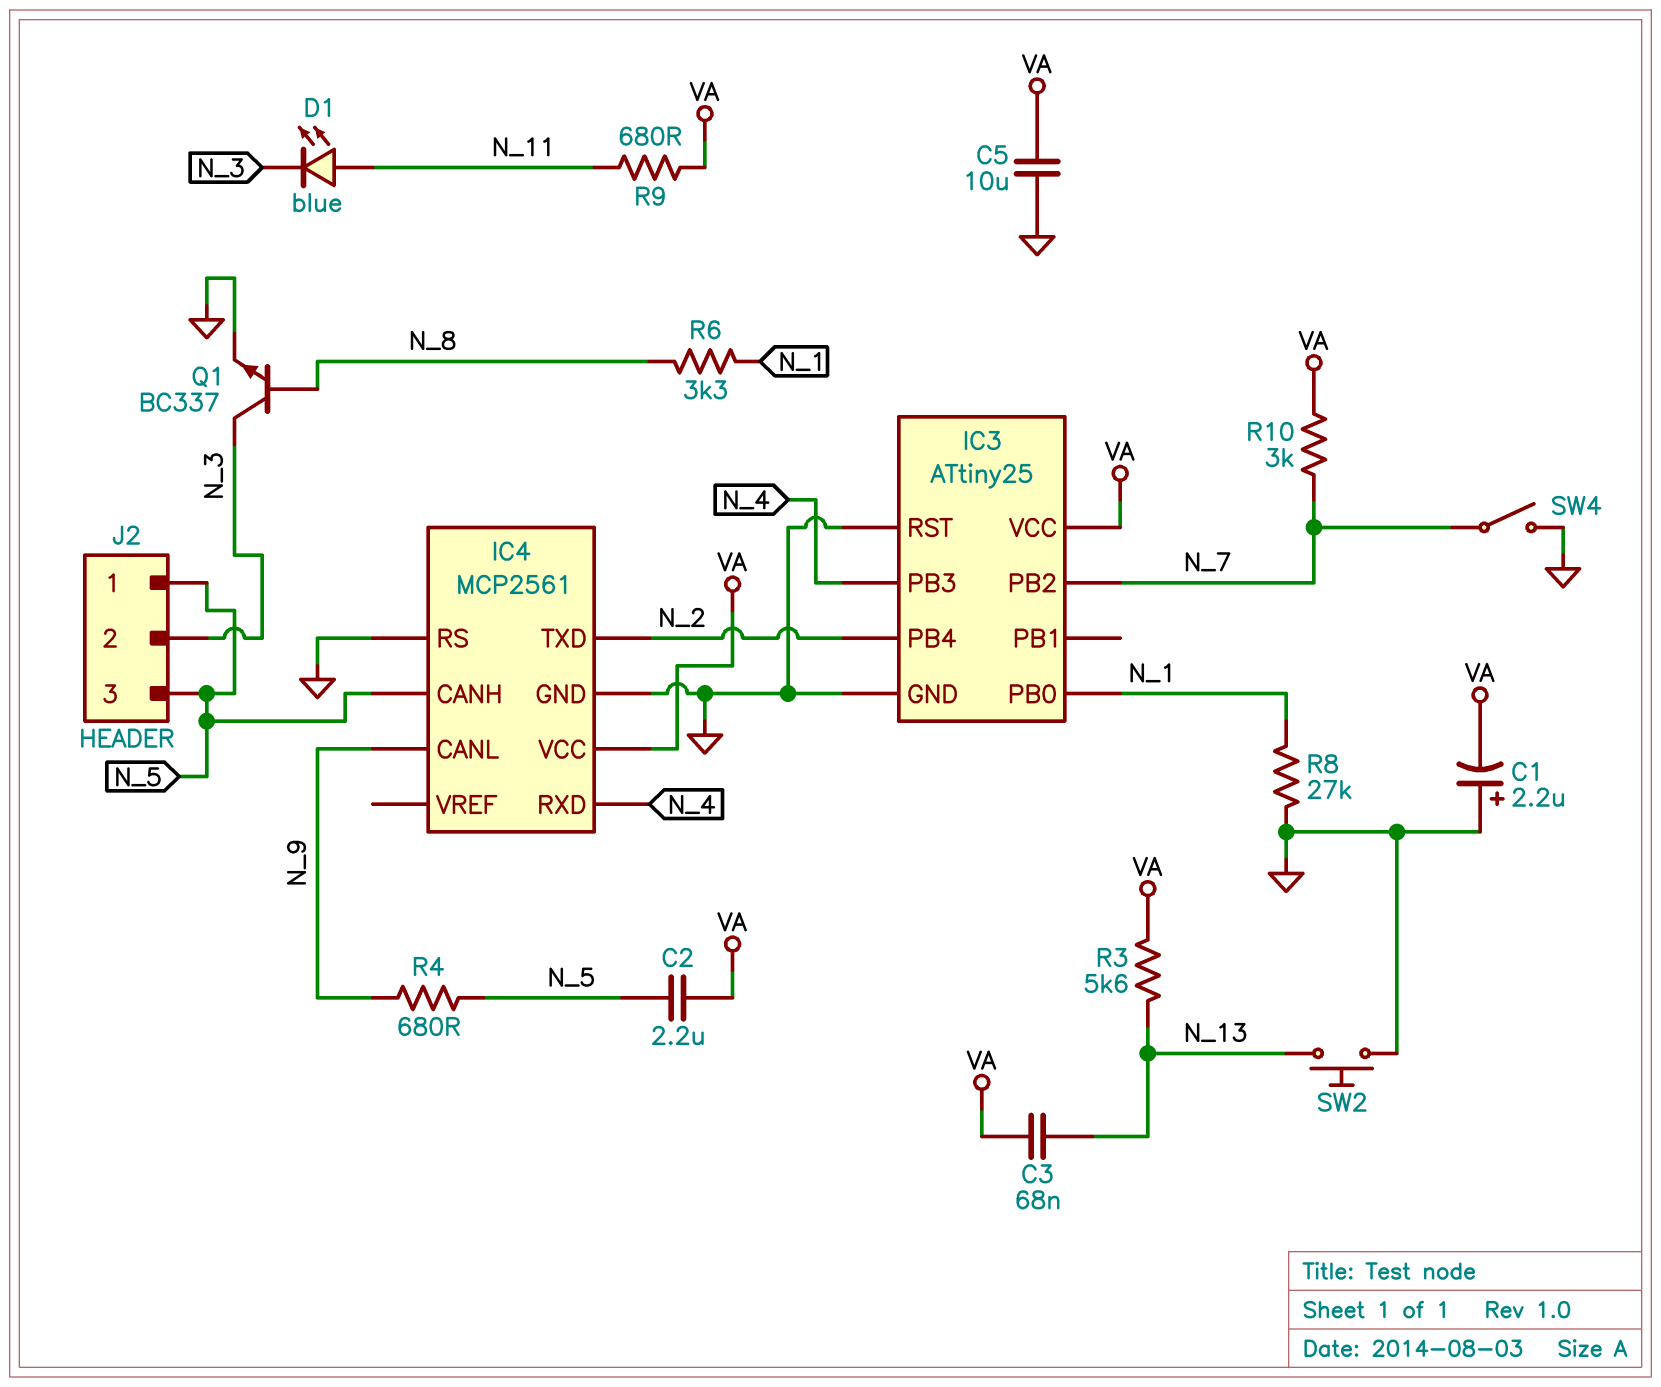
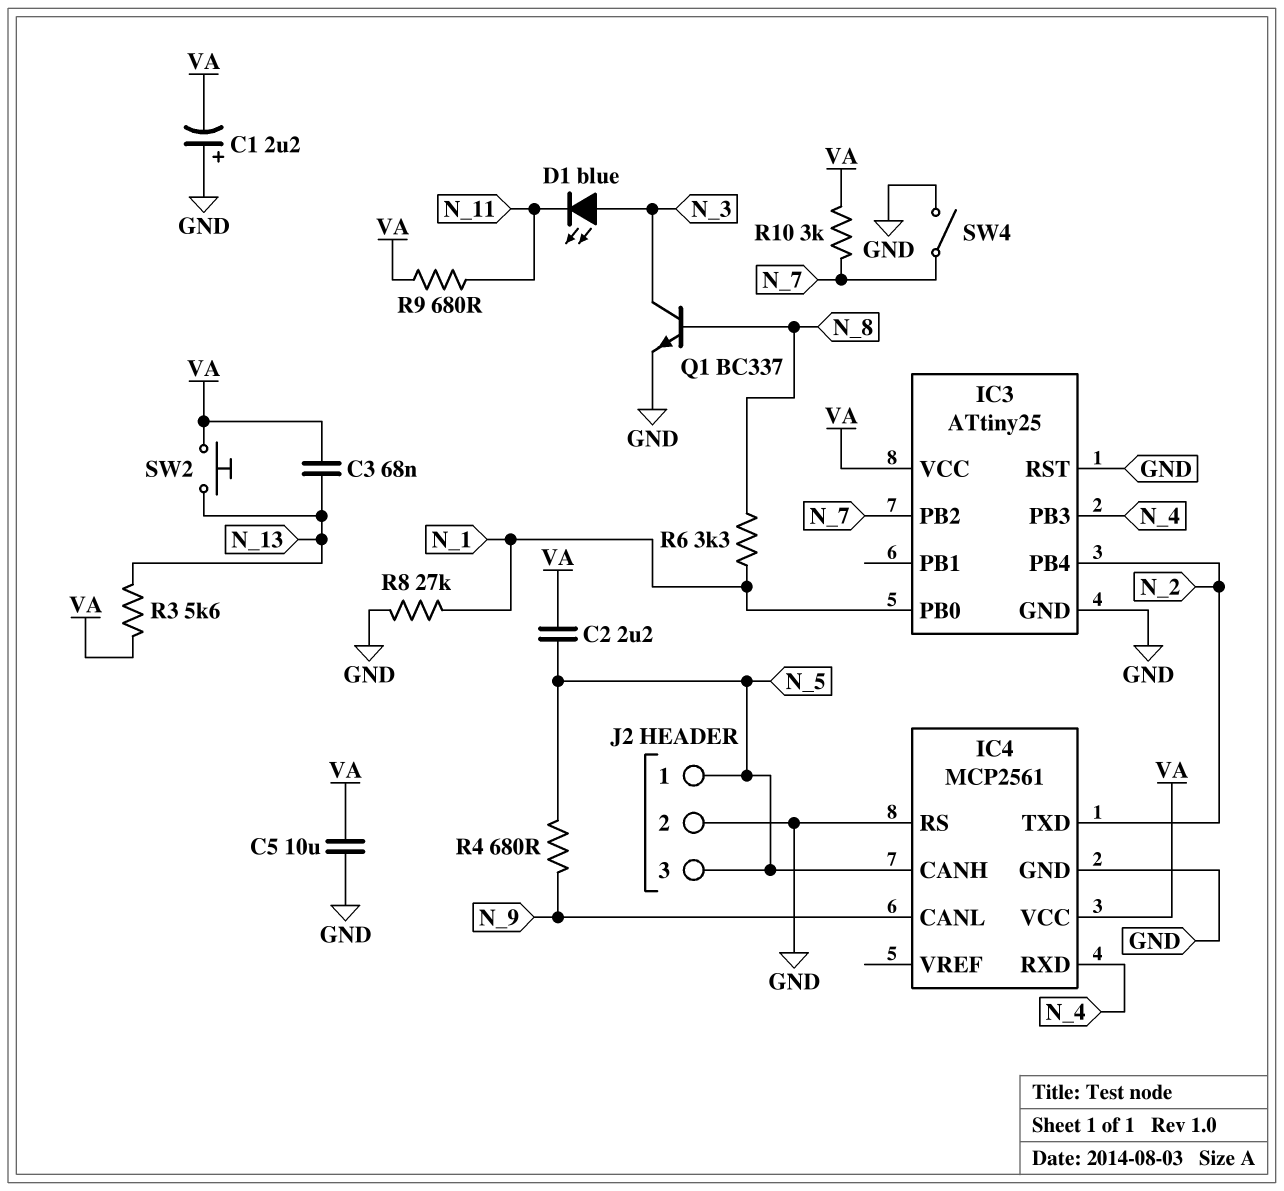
D1: LED blue (A N_11, K N_3) -> LED blue (A N_3, K N_11)
J2 pin 2: N_3 -> GND
SW2: button (GND, N_13) -> button (N_13, VA)

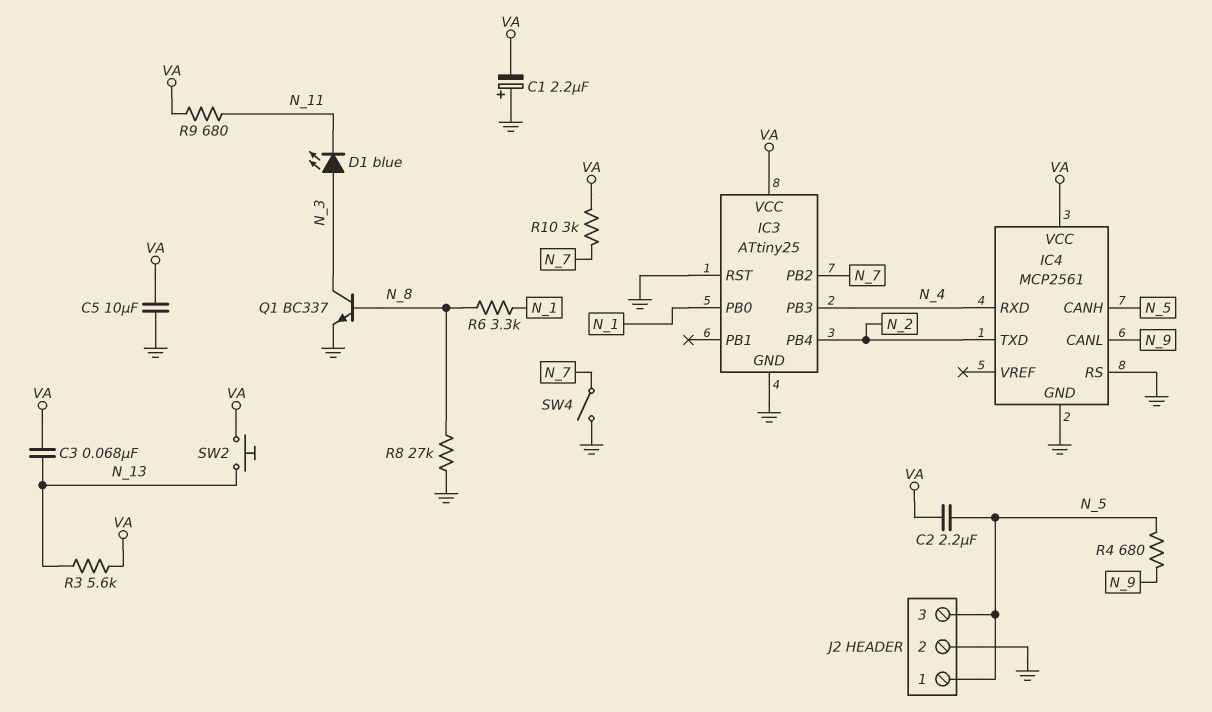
R8: 27k (GND, N_1) -> 27k (GND, N_8)

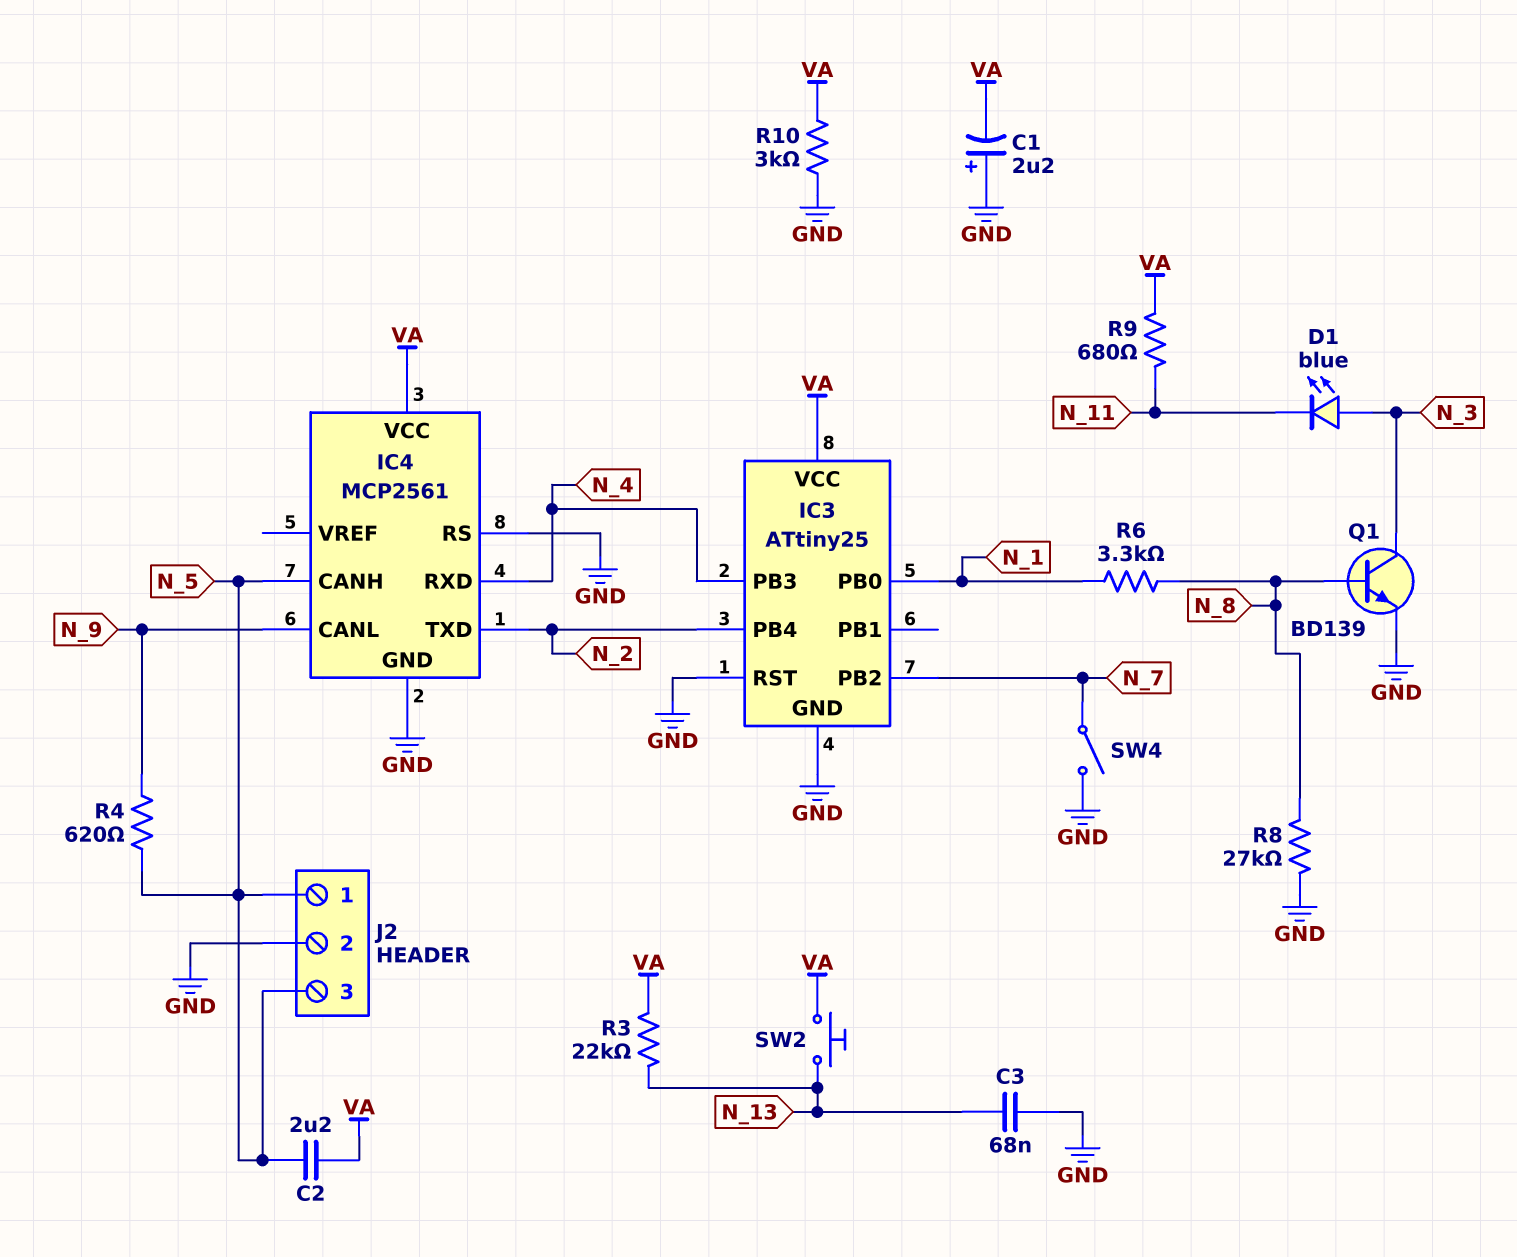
C3: 68nF (N_13, VA) -> 68nF (GND, N_13)
C5: 10uF (GND, VA) -> none
Q1: NPN BC337 (B N_8, C N_3, E GND) -> NPN BD139 (B N_8, C N_3, E GND)
R3: 5.6k (N_13, VA) -> 22k (N_13, VA)
R4: 680 (N_5, N_9) -> 620 (N_5, N_9)
R10: 3k (N_7, VA) -> 3k (GND, VA)

